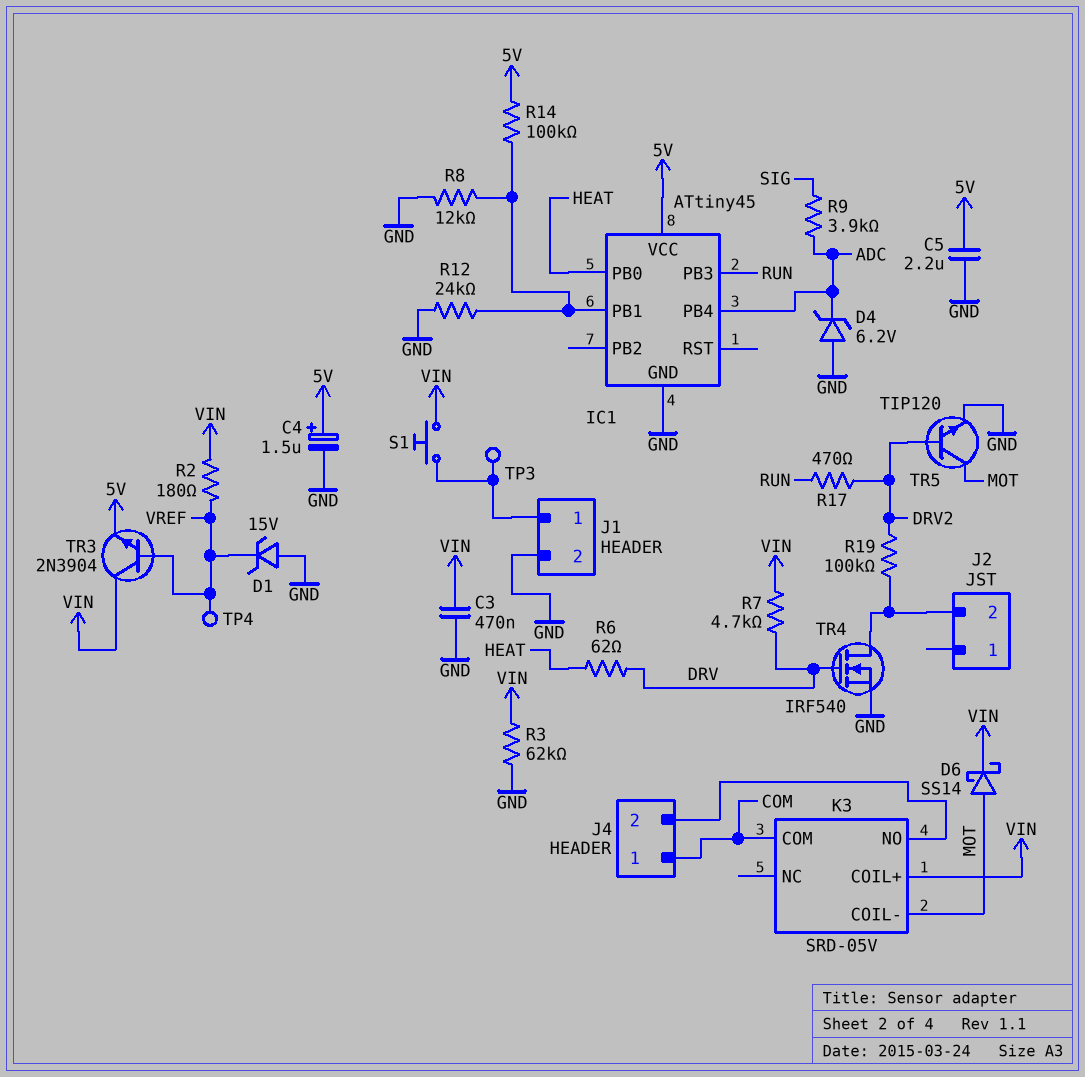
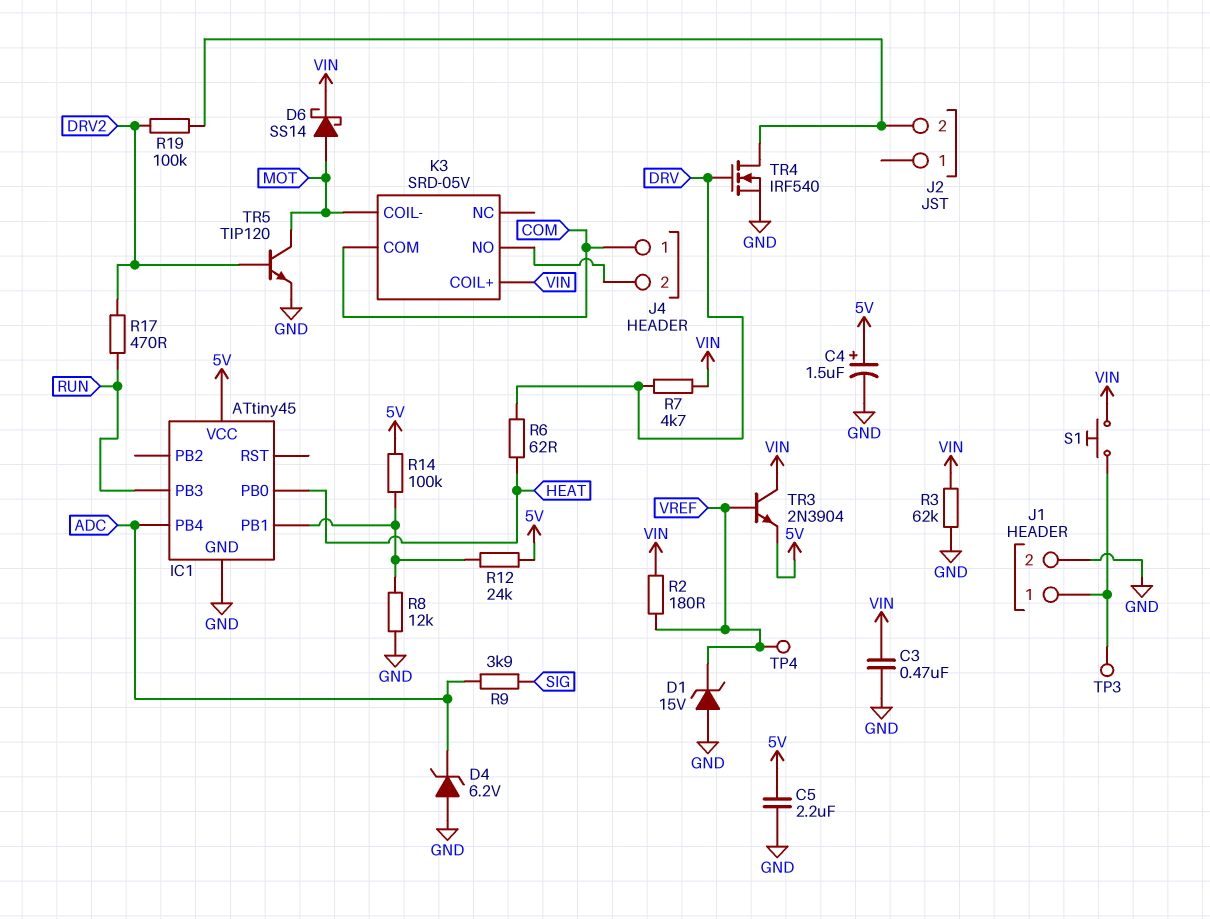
R12: 24k (GND, IC1/PB1) -> 24k (5V, IC1/PB1)

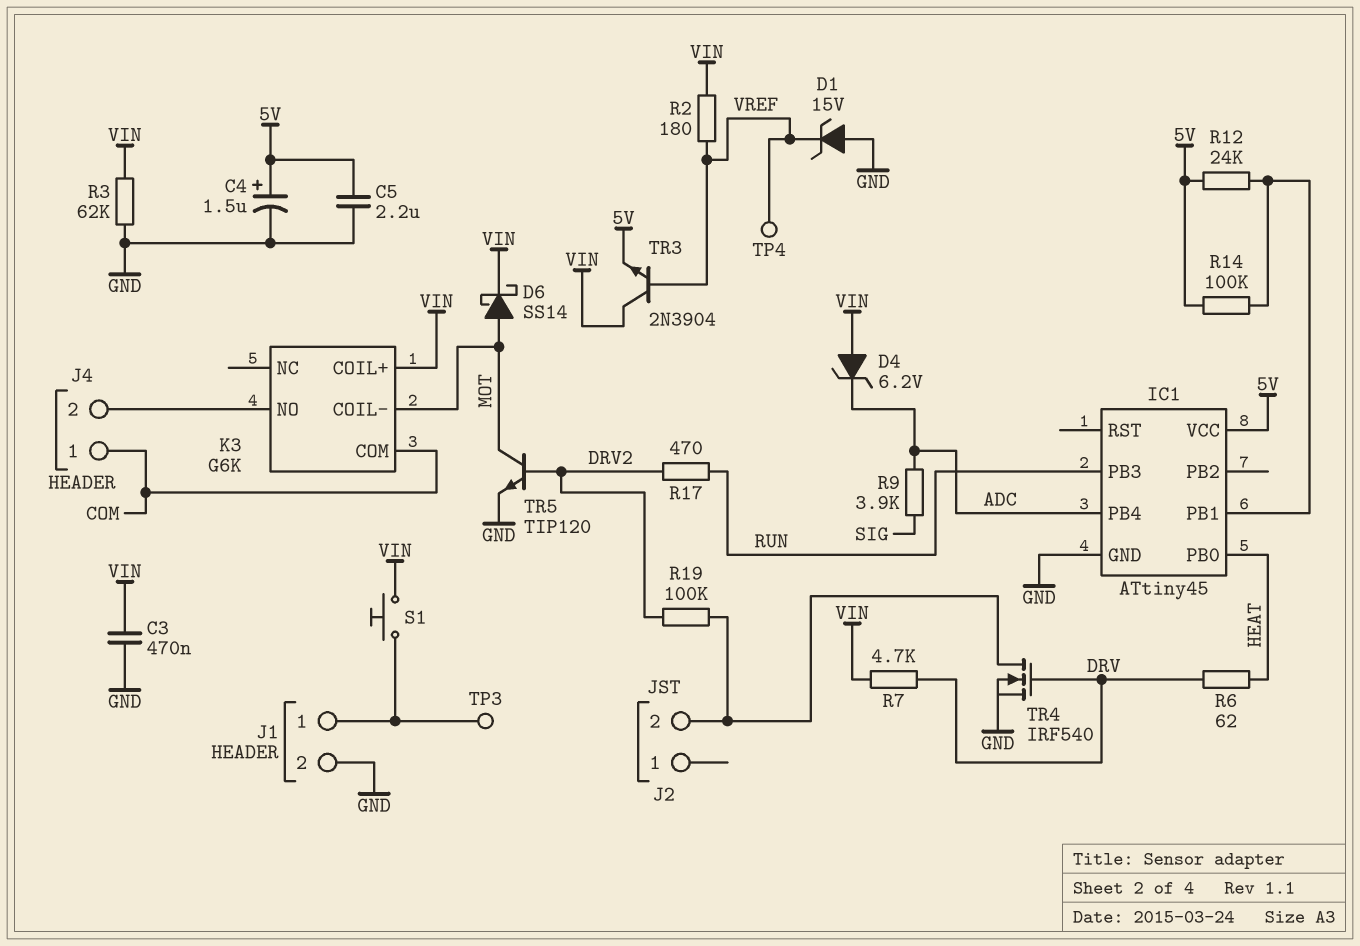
D4: zener 6.2V (A GND, K ADC) -> zener 6.2V (A VIN, K ADC)
K3: SRD-05V -> G6K
R8: 12k (GND, IC1/PB1) -> none

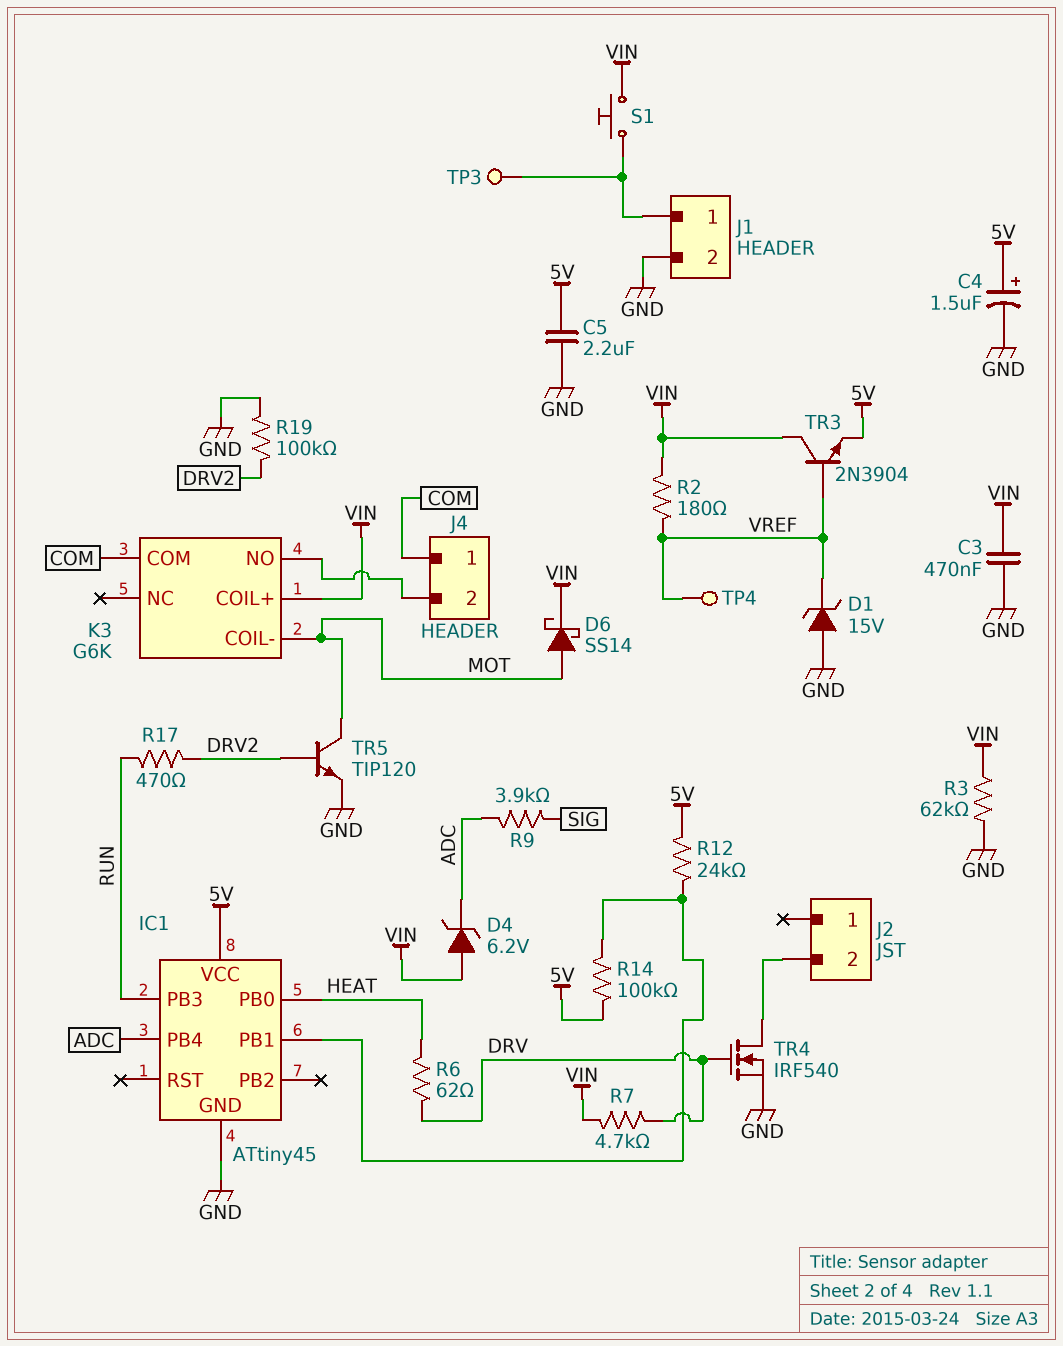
R19: 100k (DRV2, J2/2) -> 100k (DRV2, GND)

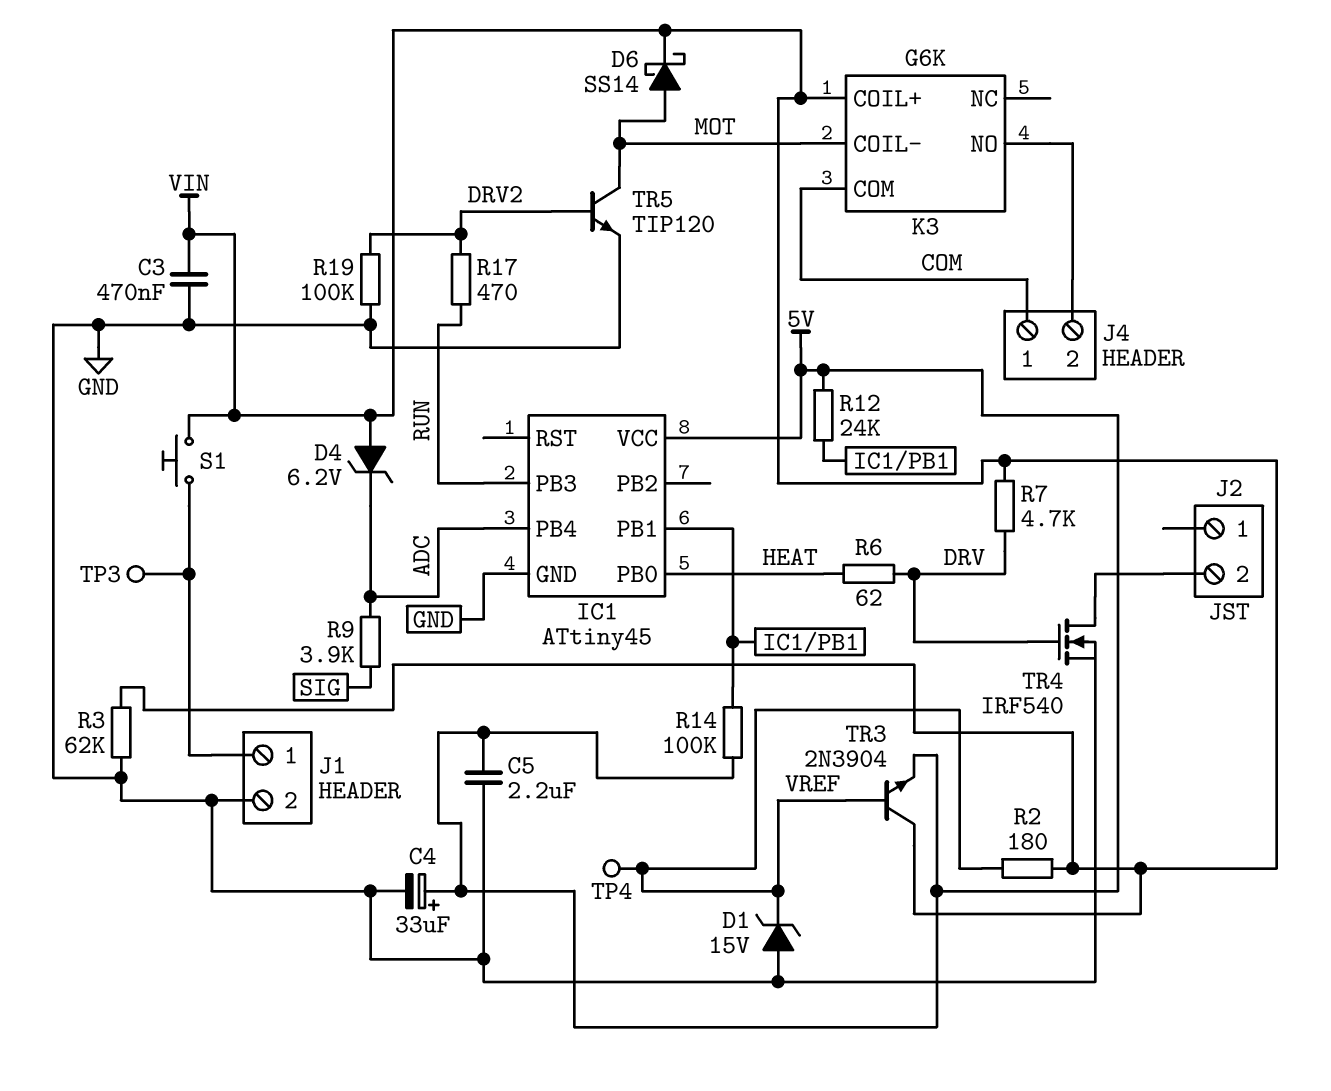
C4: 1.5uF (plus 5V, minus GND) -> 33uF (plus 5V, minus GND)

